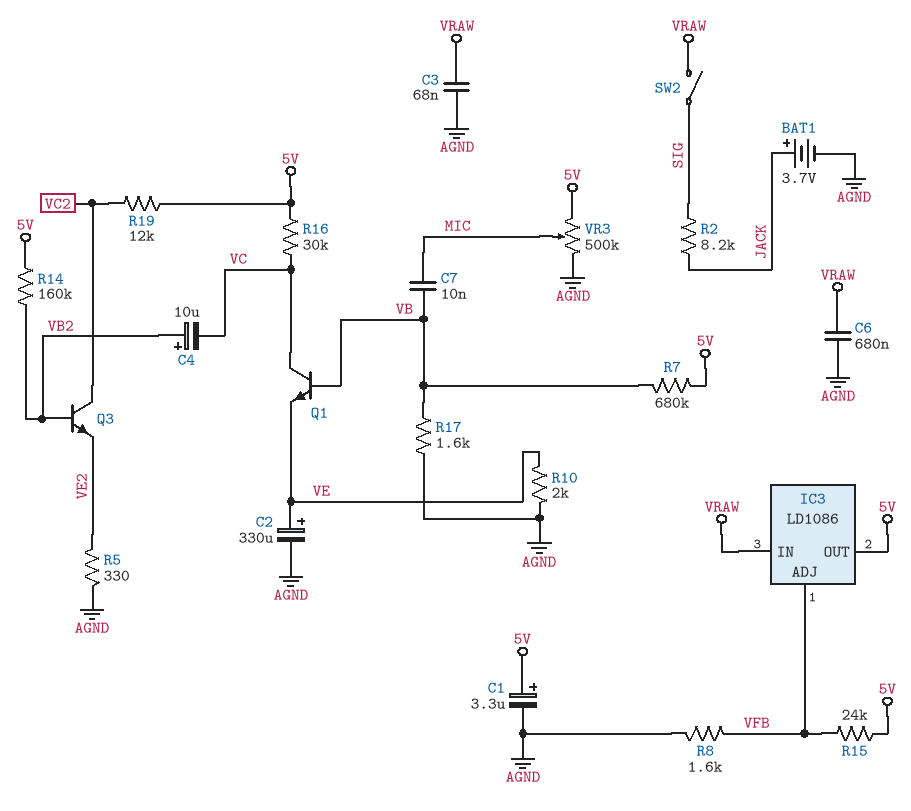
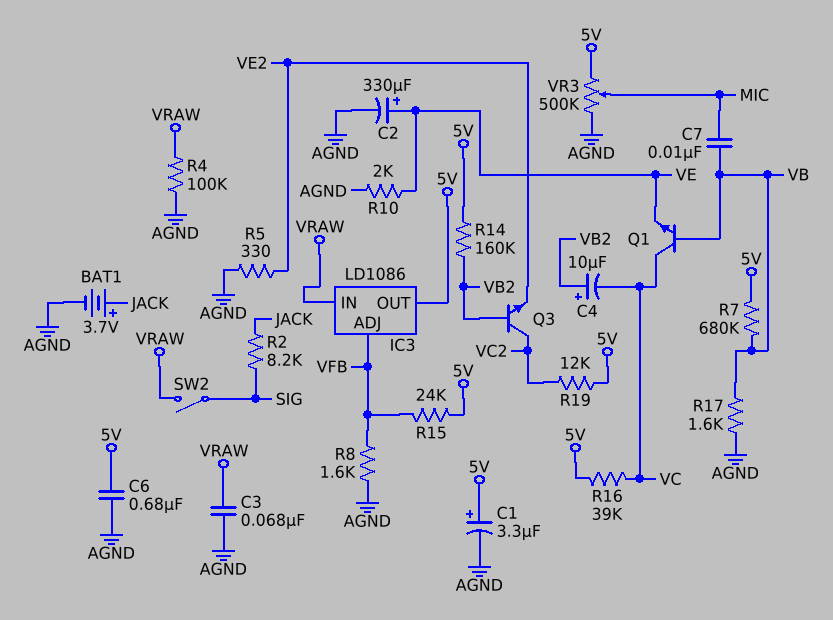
C6: 680nF (AGND, VRAW) -> 680nF (5V, AGND)
R4: none -> 100k (AGND, VRAW)
R16: 30k (5V, VC) -> 39k (5V, VC)

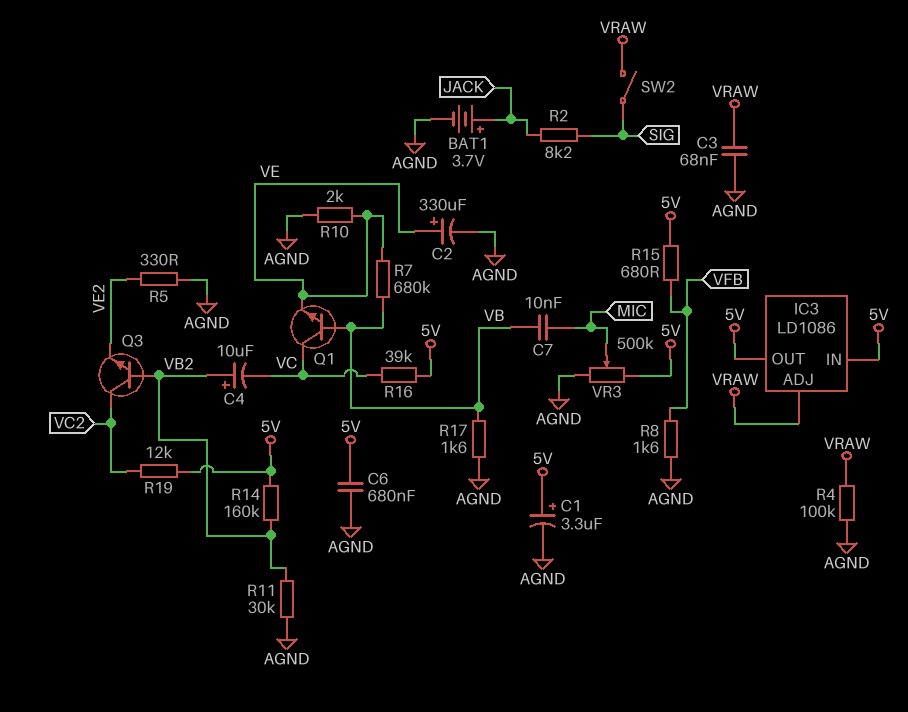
IC3 pin ADJ: VFB -> VRAW
IC3 pin IN: VRAW -> 5V
R7: 680k (5V, VB) -> 680k (VB, VE)
R11: none -> 30k (AGND, VB2)
R15: 24k (5V, VFB) -> 680 (5V, VFB)

